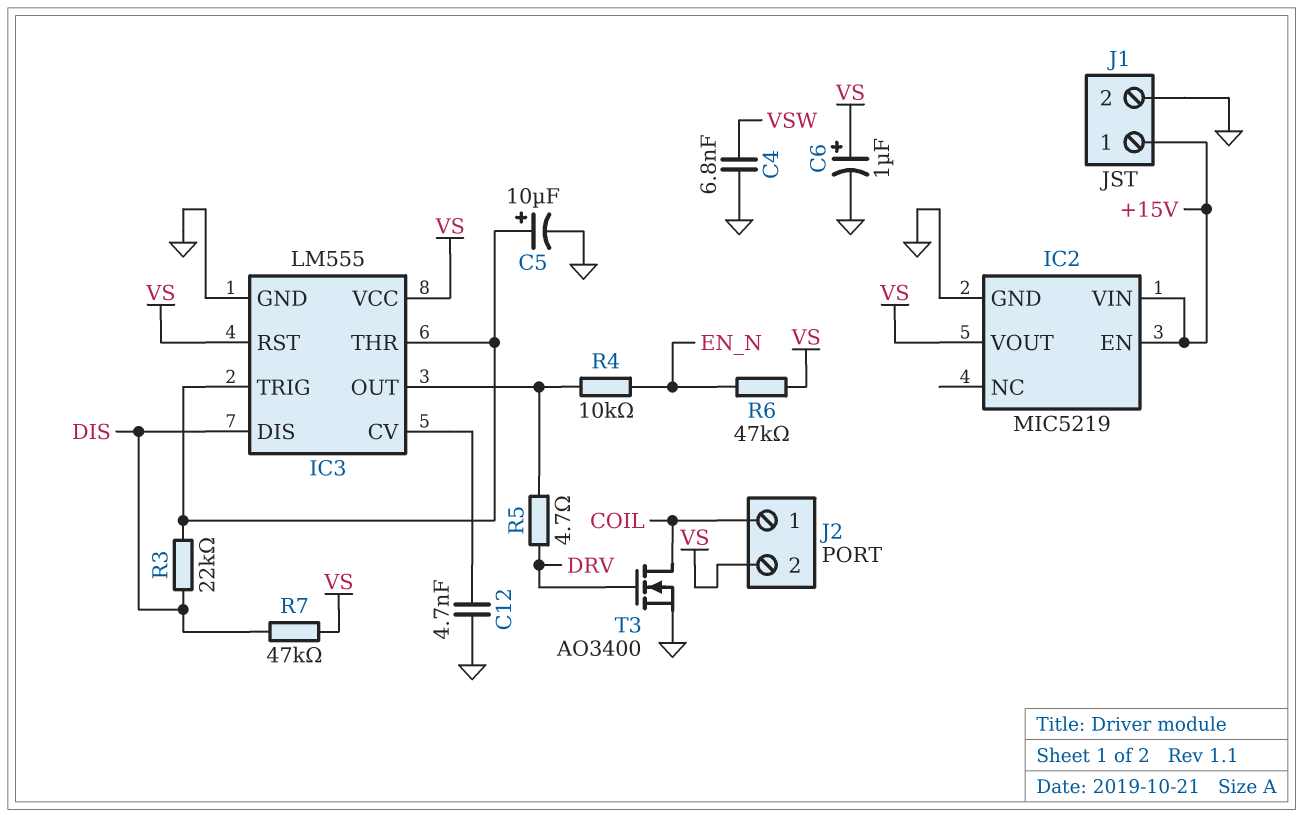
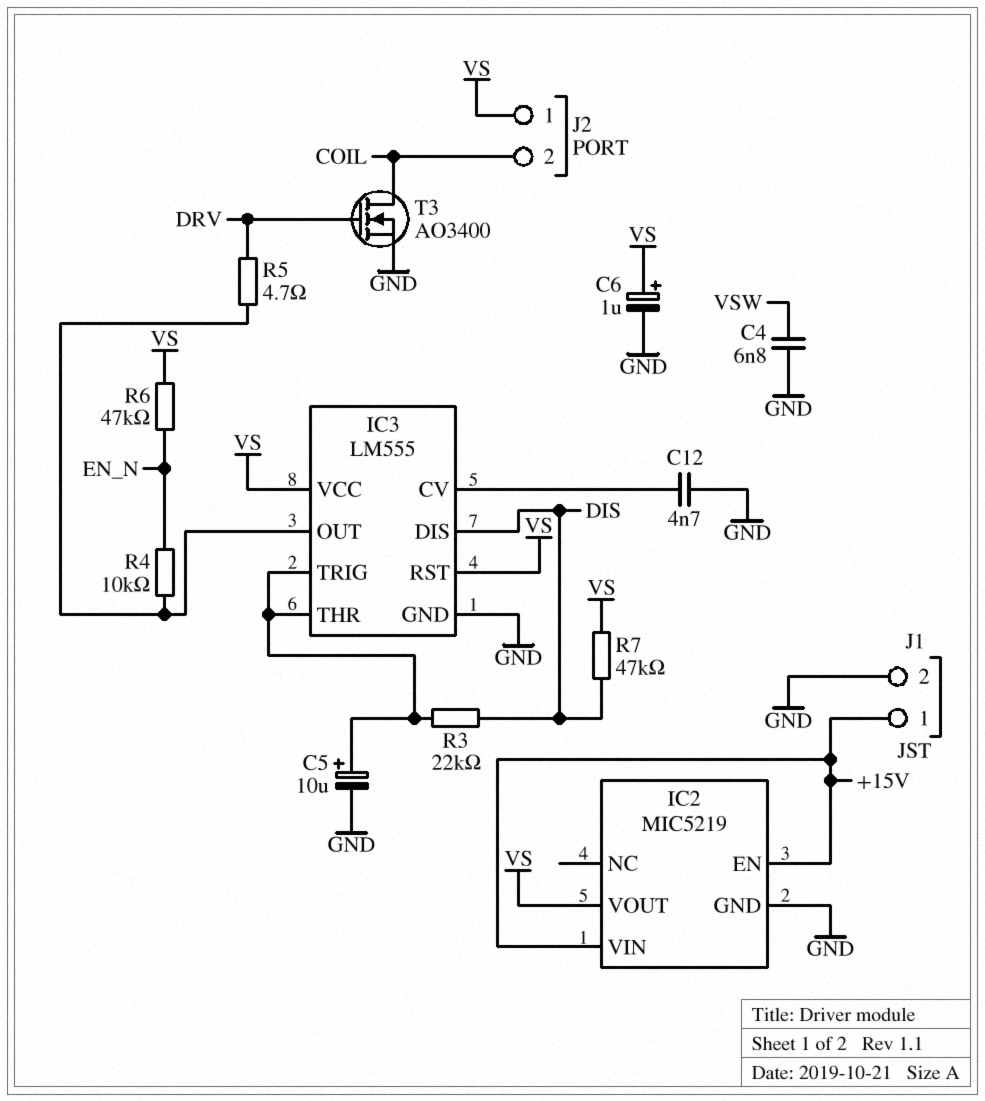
J2 pin 1: COIL -> VS
J2 pin 2: VS -> COIL

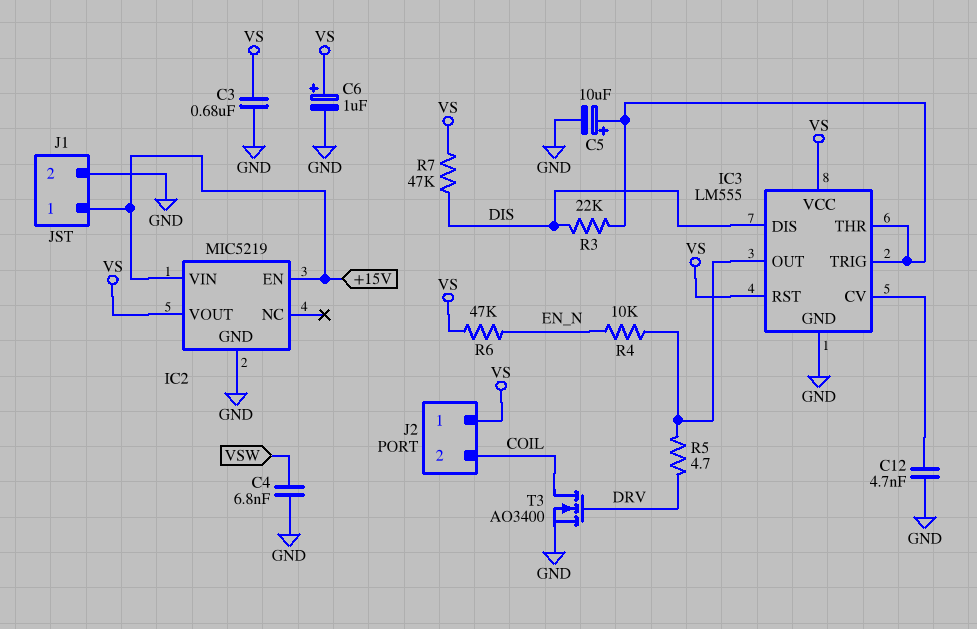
C3: none -> 680nF (GND, VS)

